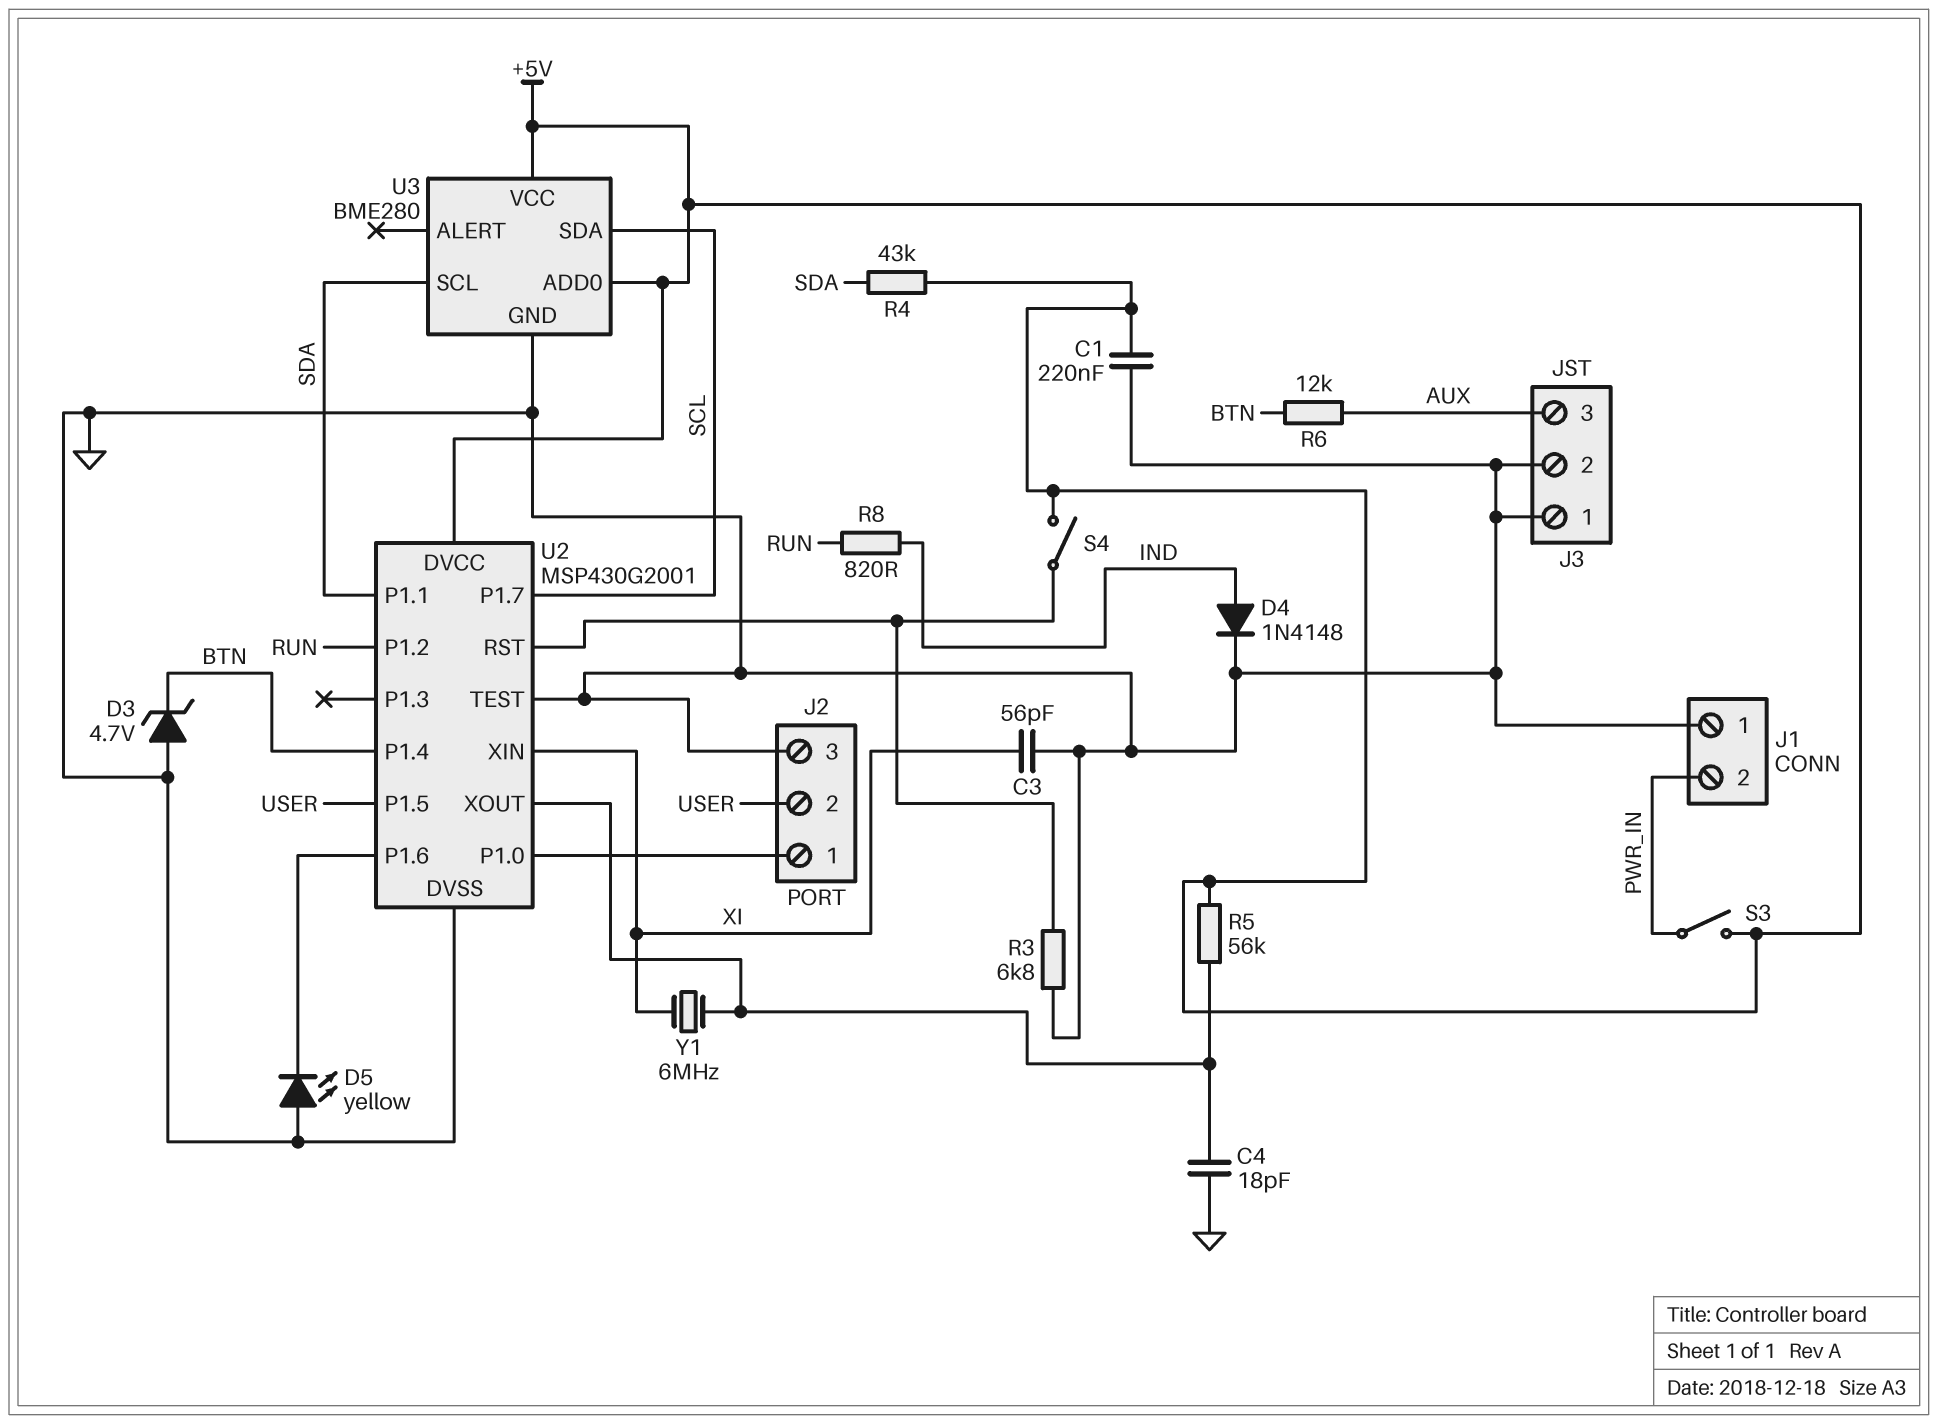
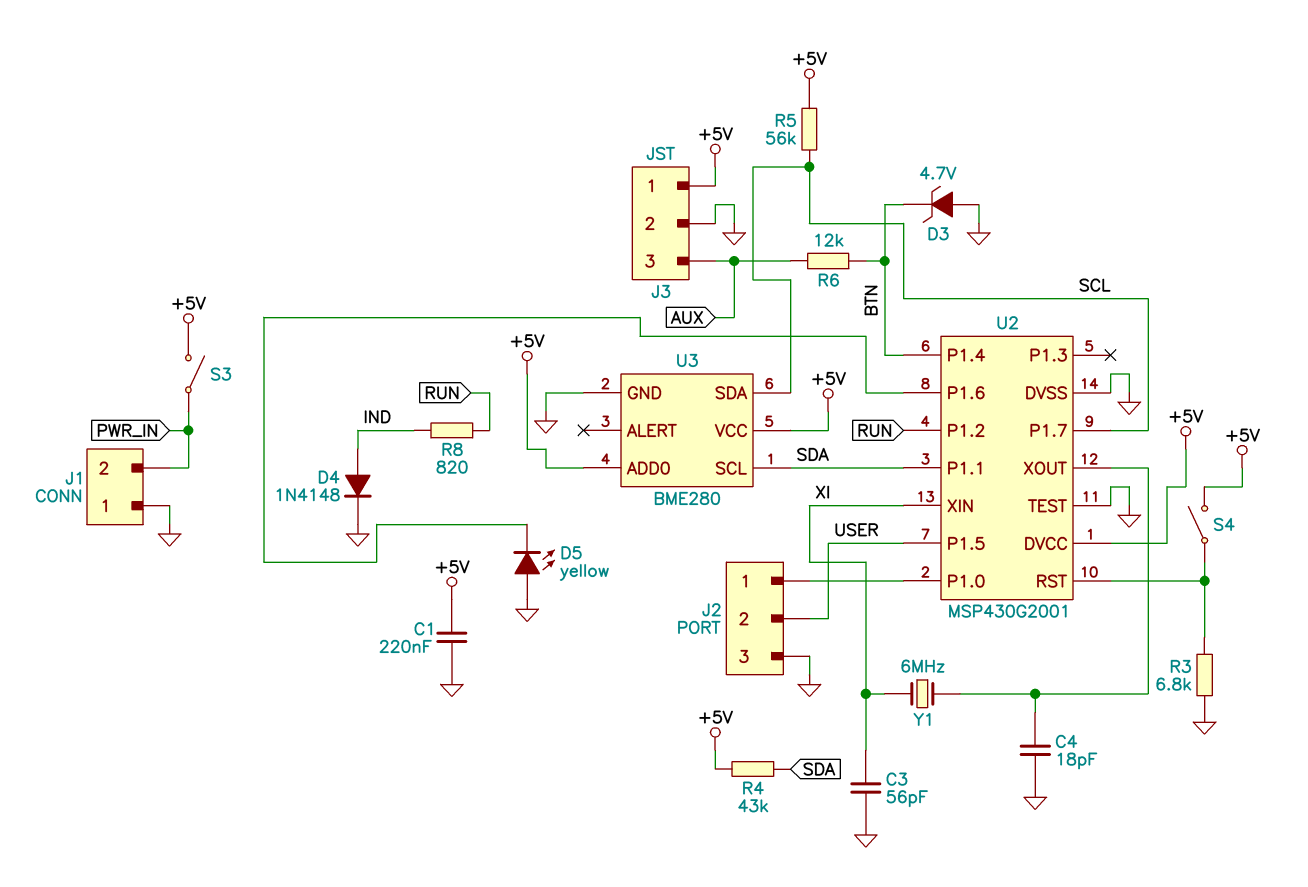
J3 pin 1: GND -> +5V
R5: 56k (+5V, U2/XOUT) -> 56k (+5V, SCL)

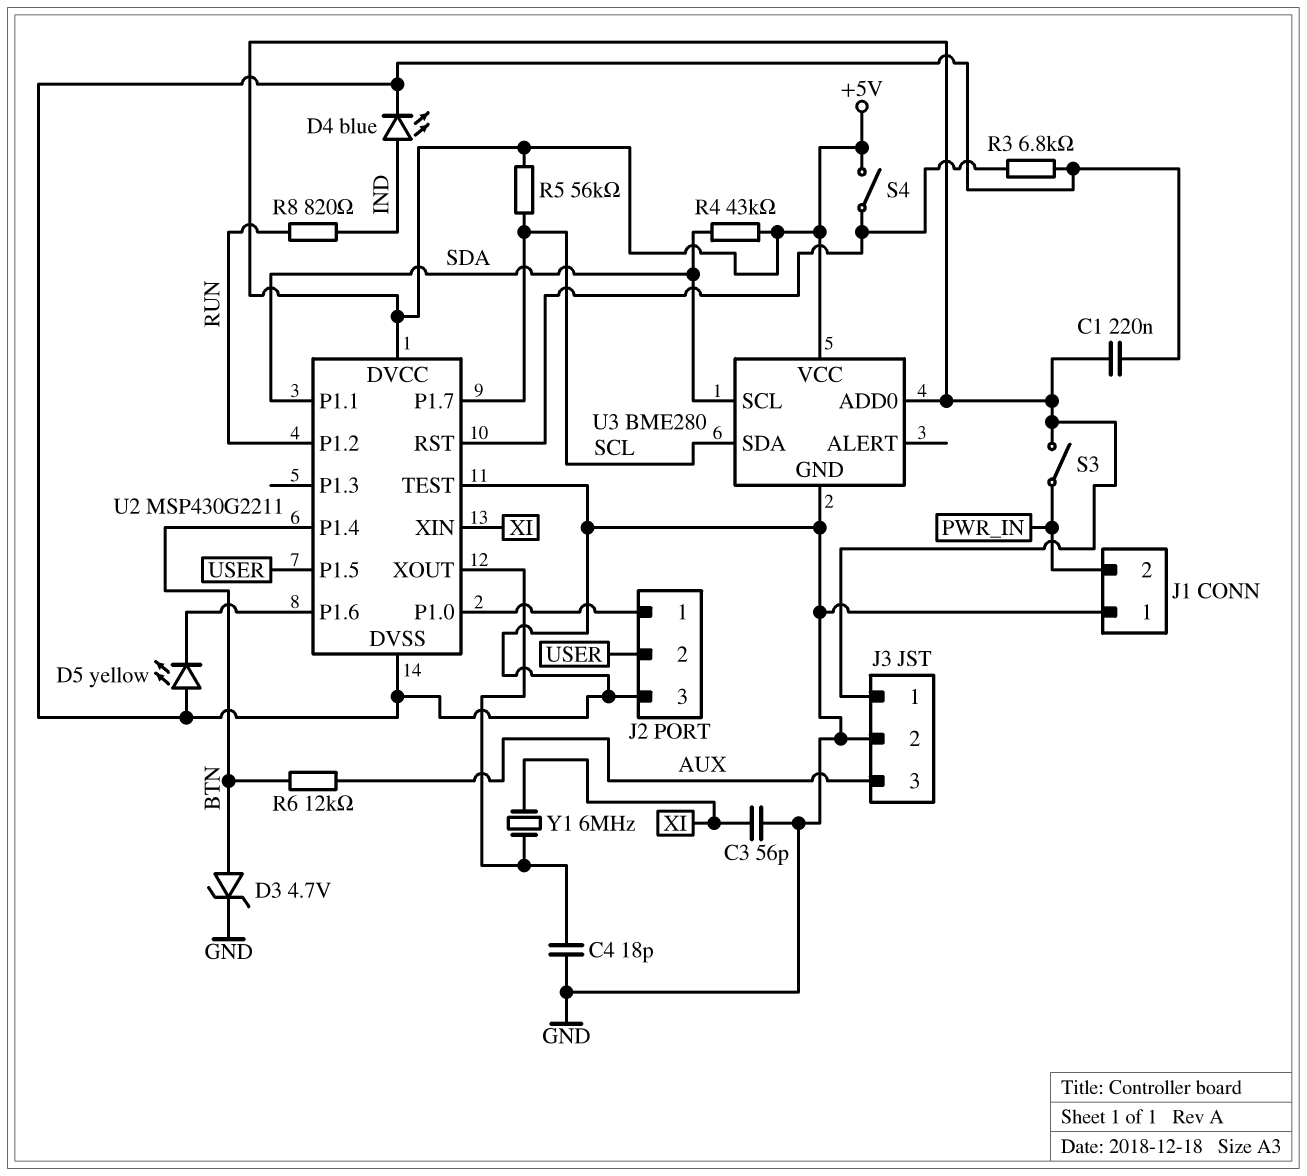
D3: zener 4.7V (A GND, K BTN) -> zener 4.7V (A BTN, K GND)
D4: diode 1N4148 (A IND, K GND) -> LED blue (A IND, K GND)
U2: MSP430G2001 -> MSP430G2211

